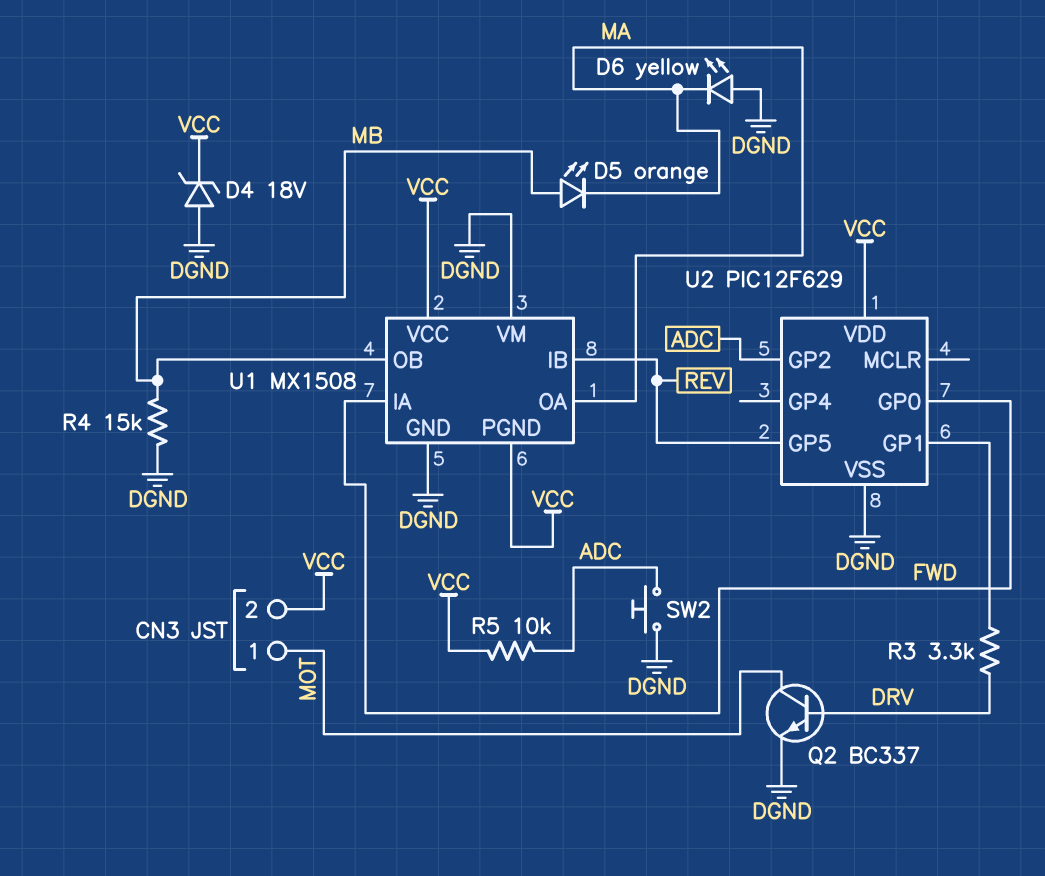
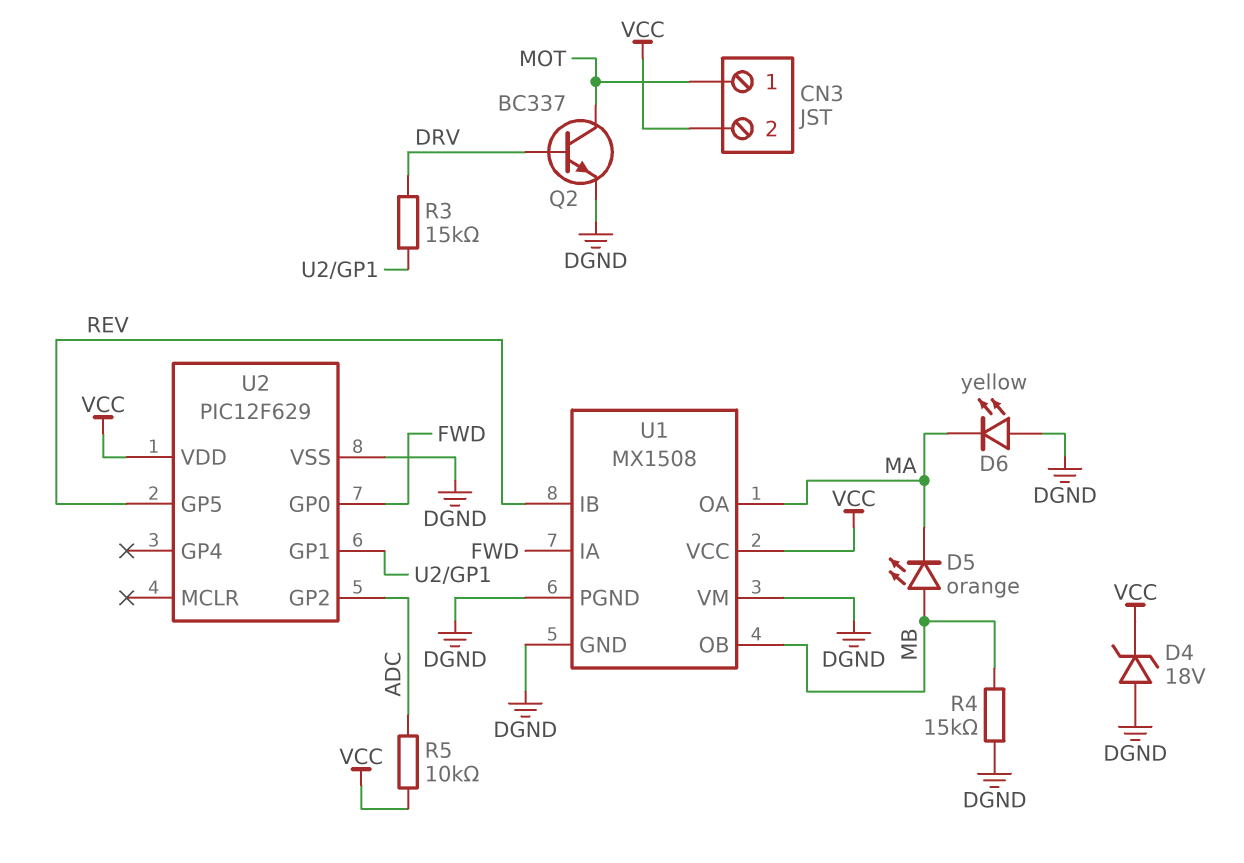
R3: 3.3k (DRV, U2/GP1) -> 15k (DRV, U2/GP1)
SW2: button (ADC, DGND) -> none
U1 pin PGND: VCC -> DGND

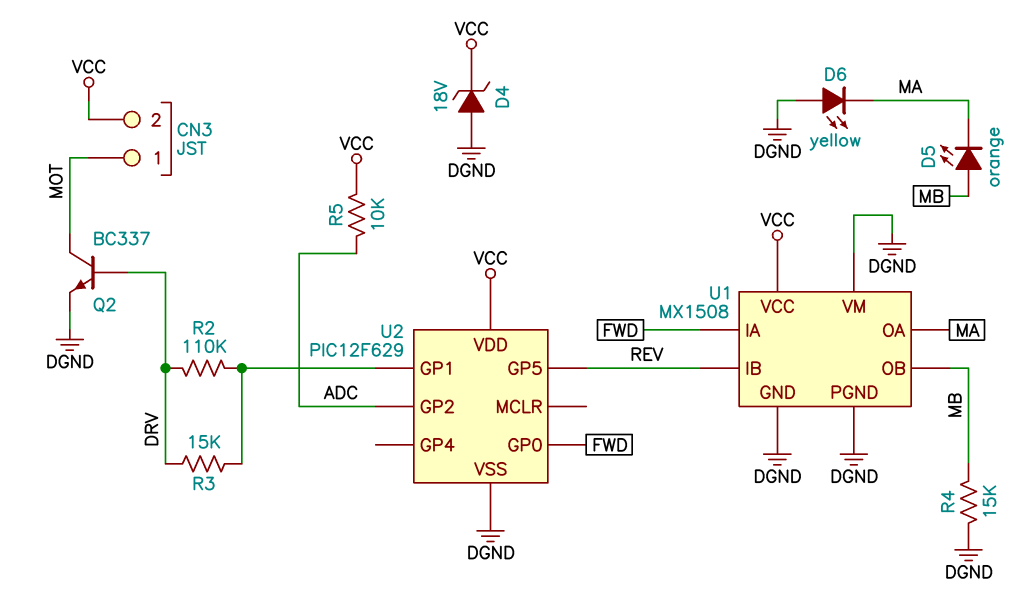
R2: none -> 110k (DRV, U2/GP1)

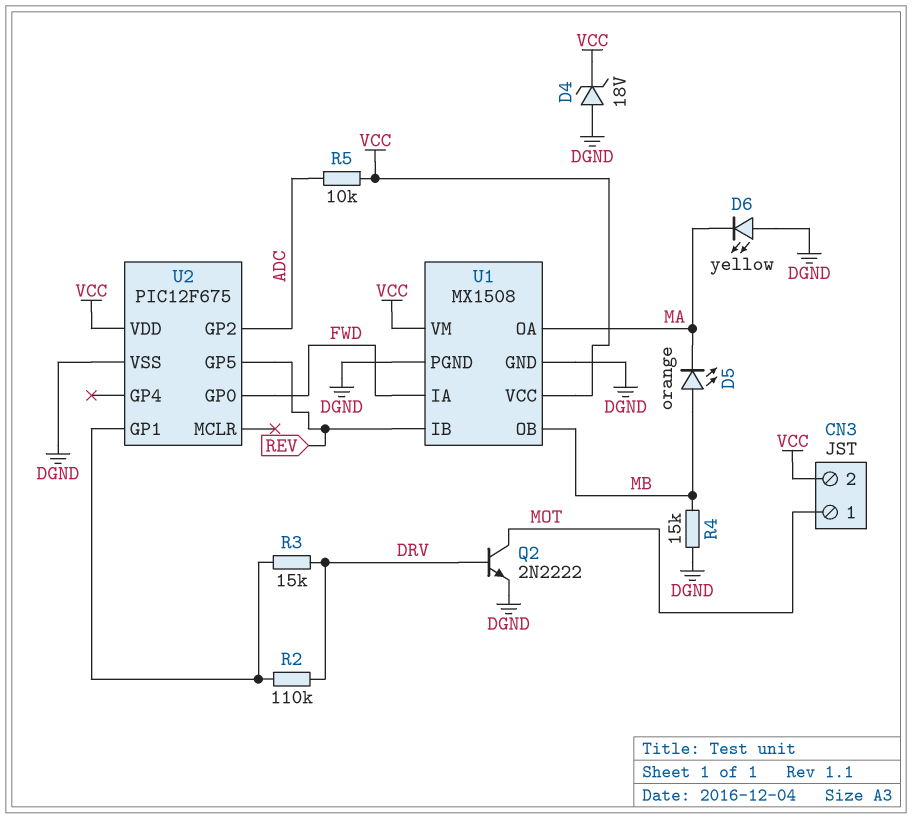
Q2: NPN BC337 (B DRV, C MOT, E DGND) -> NPN 2N2222 (B DRV, C MOT, E DGND)
U1 pin VM: DGND -> VCC
U2: PIC12F629 -> PIC12F675

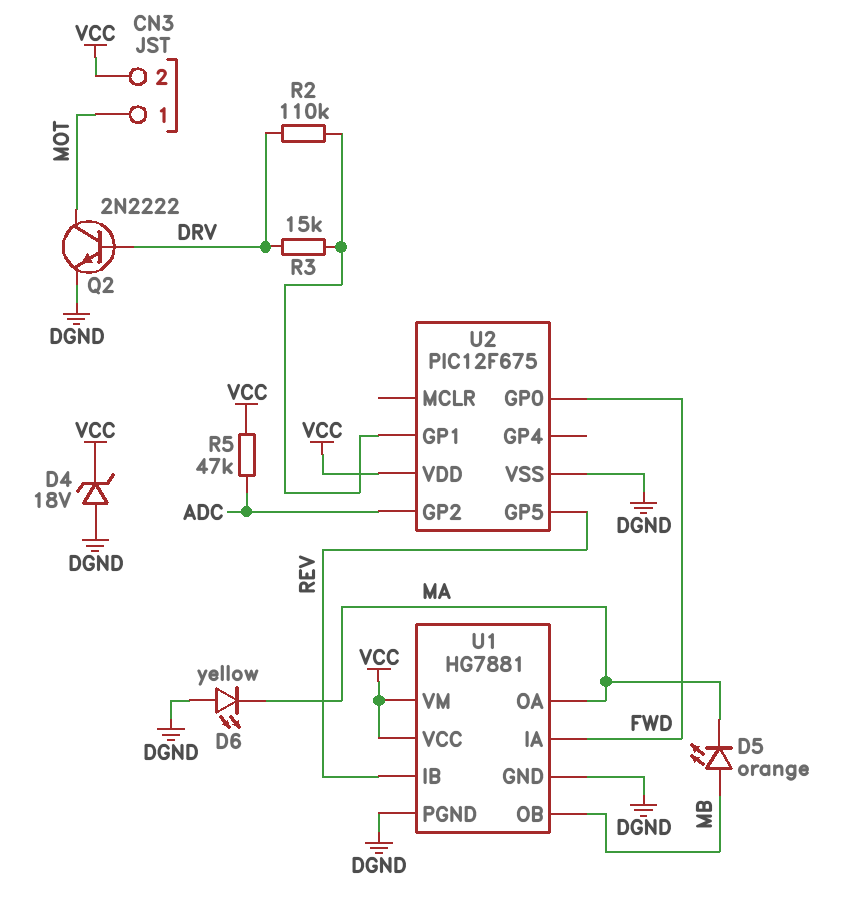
R4: 15k (DGND, MB) -> none
R5: 10k (ADC, VCC) -> 47k (ADC, VCC)
U1: MX1508 -> HG7881

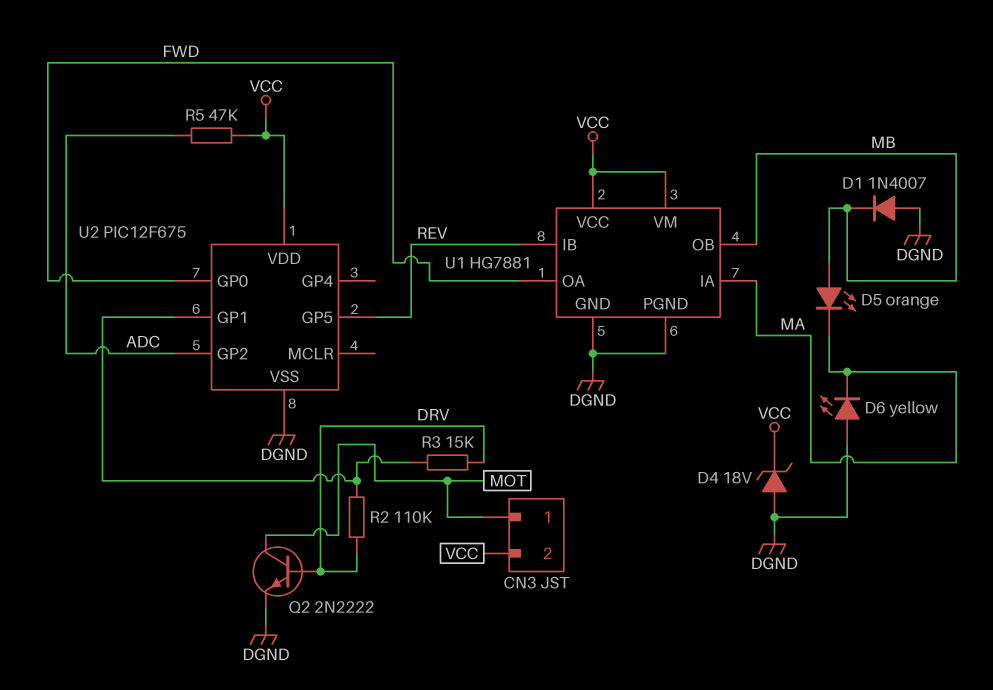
D1: none -> diode 1N4007 (A DGND, K MB)
U1 pin IA: FWD -> MA
U1 pin OA: MA -> FWD

